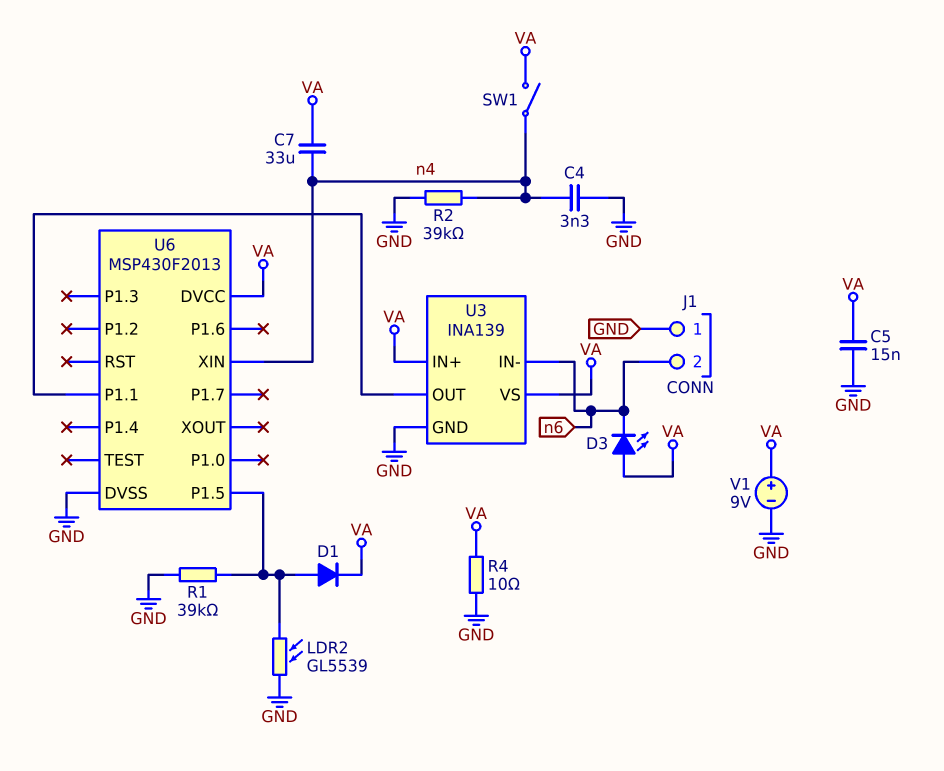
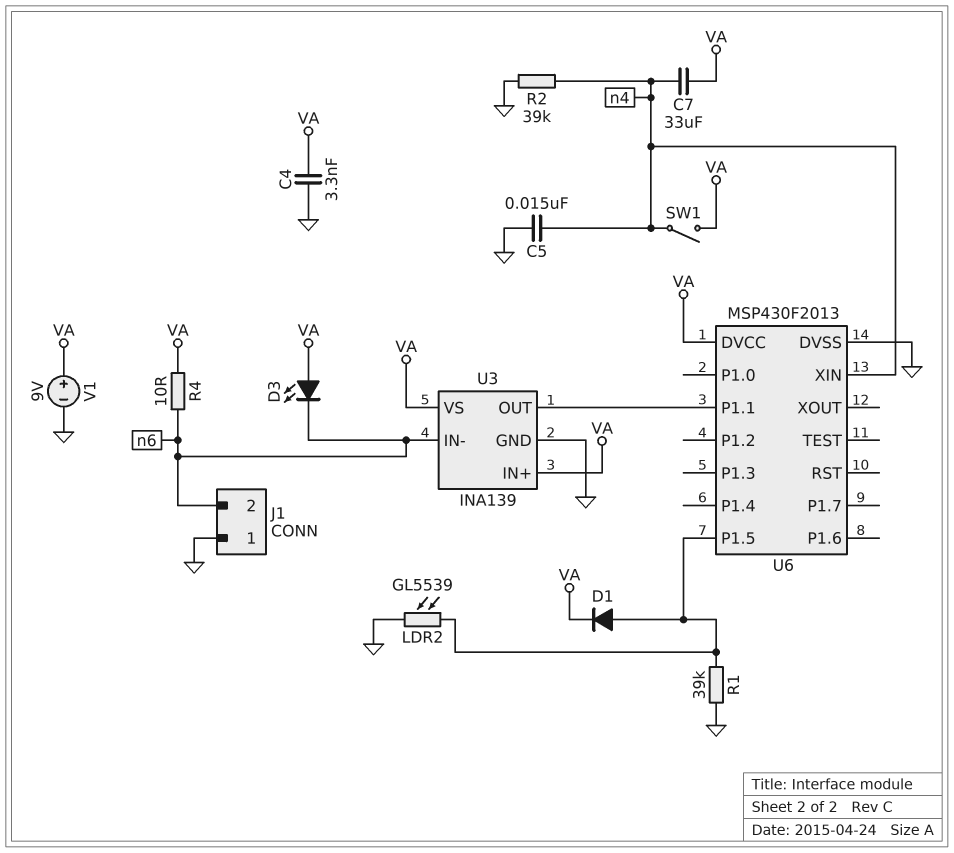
C4: 3.3nF (GND, n4) -> 3.3nF (GND, VA)
C5: 15nF (GND, VA) -> 15nF (GND, n4)
R4: 10 (GND, VA) -> 10 (VA, n6)

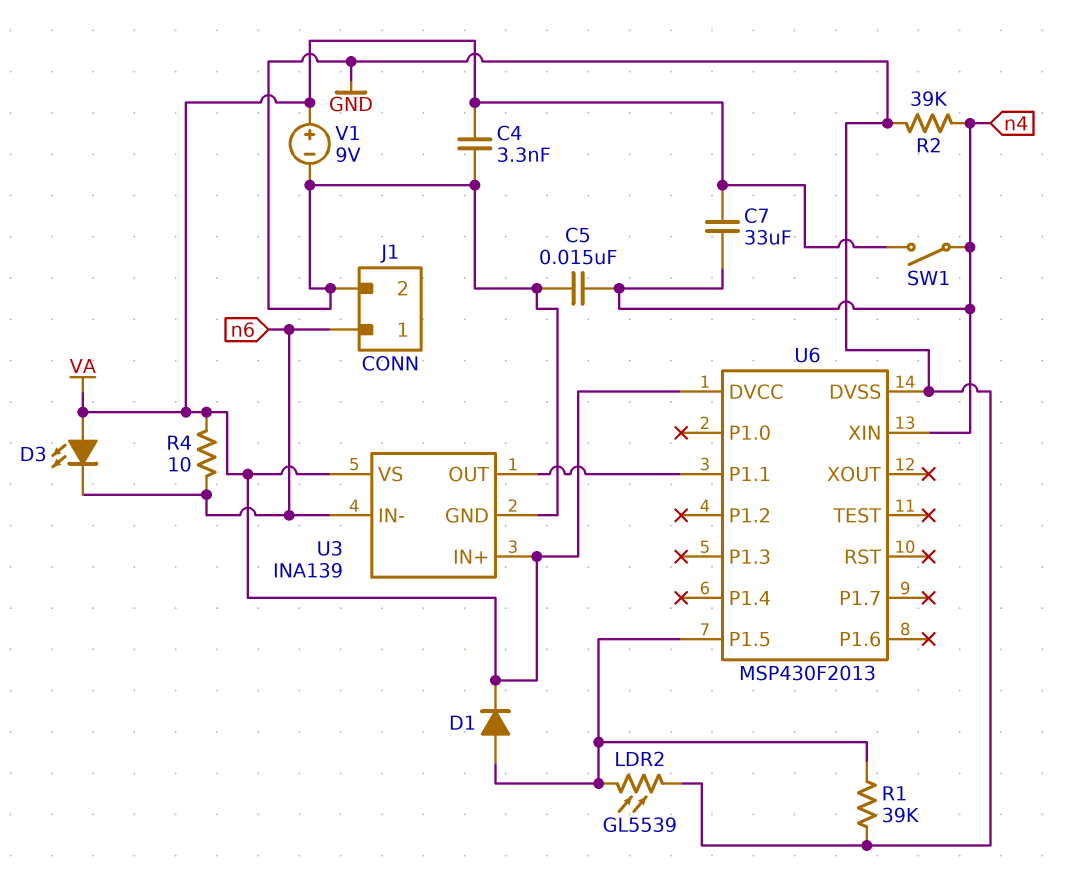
J1 pin 1: GND -> n6
J1 pin 2: n6 -> GND

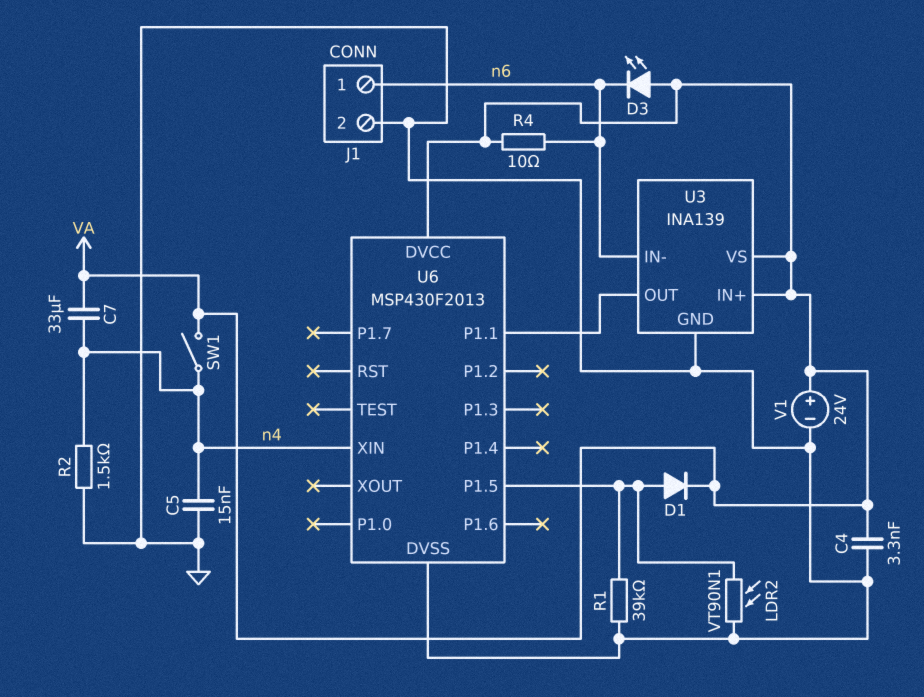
LDR2: GL5539 (GND, U6/P1.5) -> VT90N1 (GND, U6/P1.5)
R2: 39k (GND, n4) -> 1.5k (GND, n4)
V1: 9V (plus VA, minus GND) -> 24V (plus VA, minus GND)

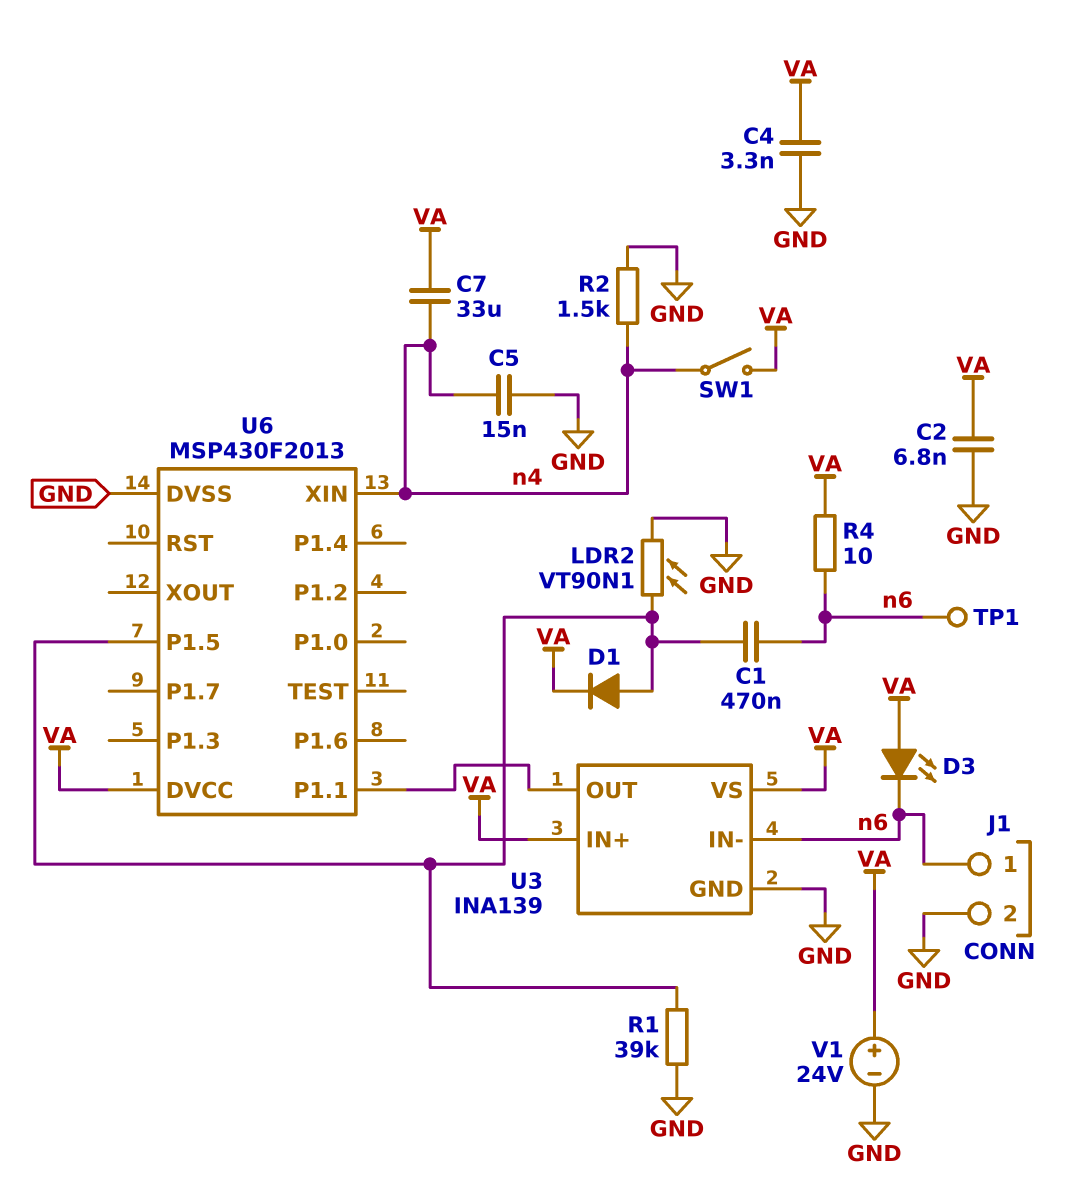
C1: none -> 470nF (U6/P1.5, n6)
C2: none -> 6.8nF (GND, VA)
TP1: none -> test point (n6)

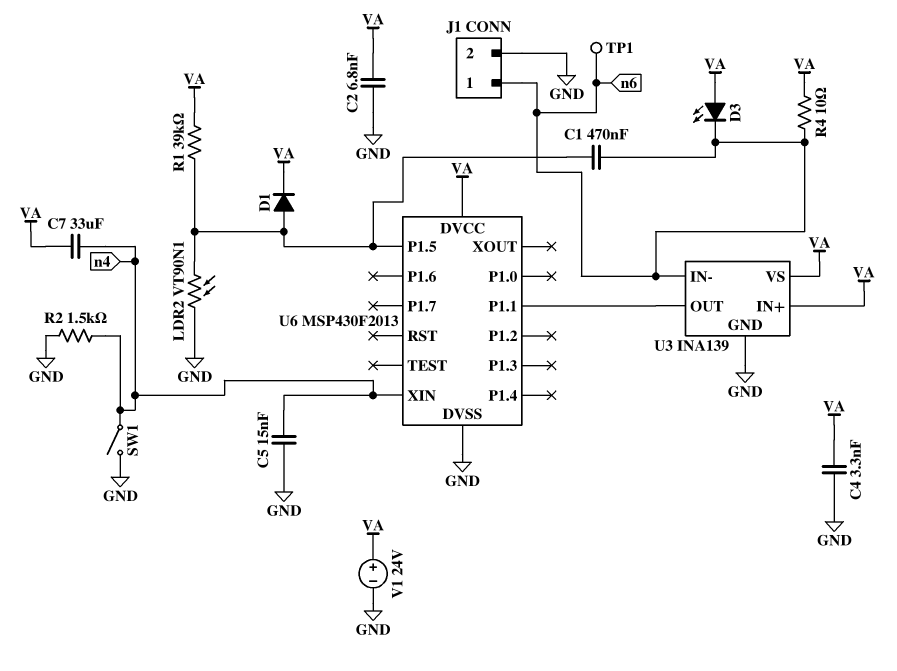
R1: 39k (GND, U6/P1.5) -> 39k (U6/P1.5, VA)
SW1: switch (VA, n4) -> switch (GND, n4)

